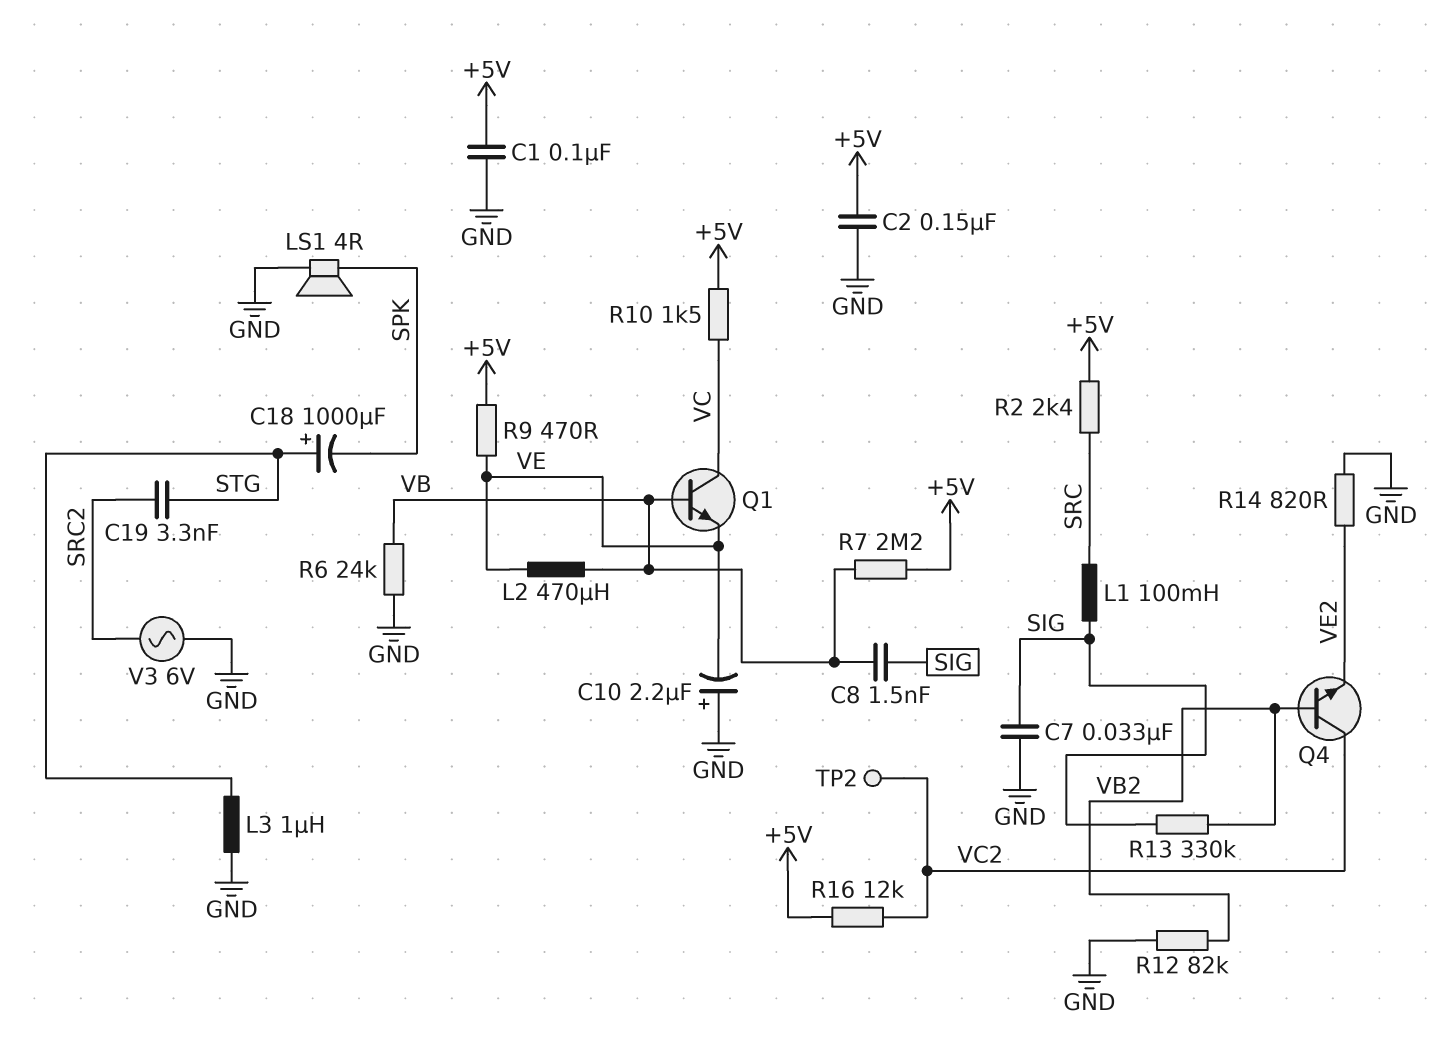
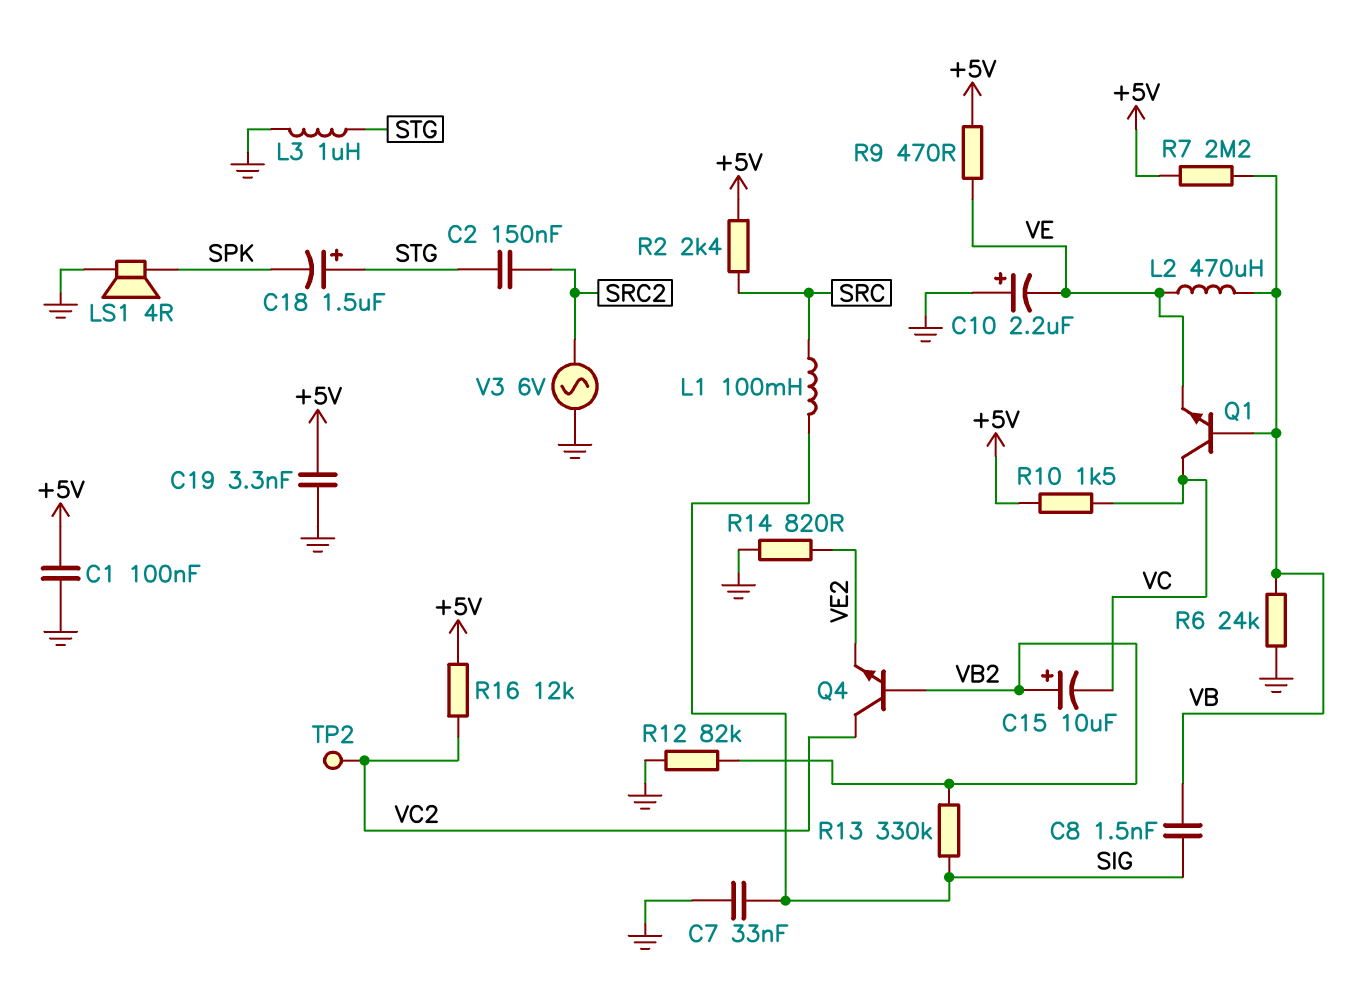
C2: 150nF (+5V, GND) -> 150nF (SRC2, STG)
C15: none -> 10uF (plus VB2, minus VC)
C18: 1000uF (plus STG, minus SPK) -> 1.5uF (plus STG, minus SPK)
C19: 3.3nF (SRC2, STG) -> 3.3nF (+5V, GND)

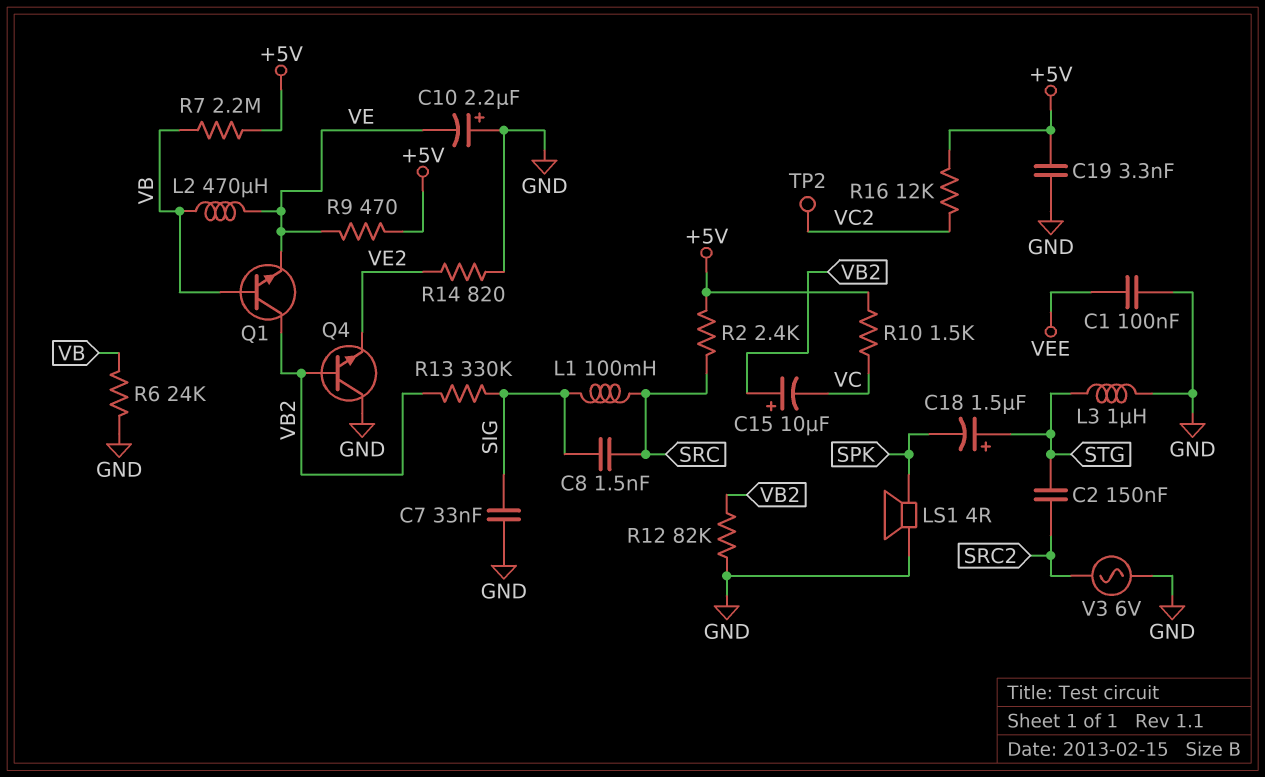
C1: 100nF (+5V, GND) -> 100nF (GND, VEE)
C8: 1.5nF (SIG, VB) -> 1.5nF (SIG, SRC)
Q1: NPN (B VB, C VC, E VE) -> NPN (B VB, C VB2, E VE)
Q4: NPN (B VB2, C VC2, E VE2) -> NPN (B VB2, C GND, E VE2)

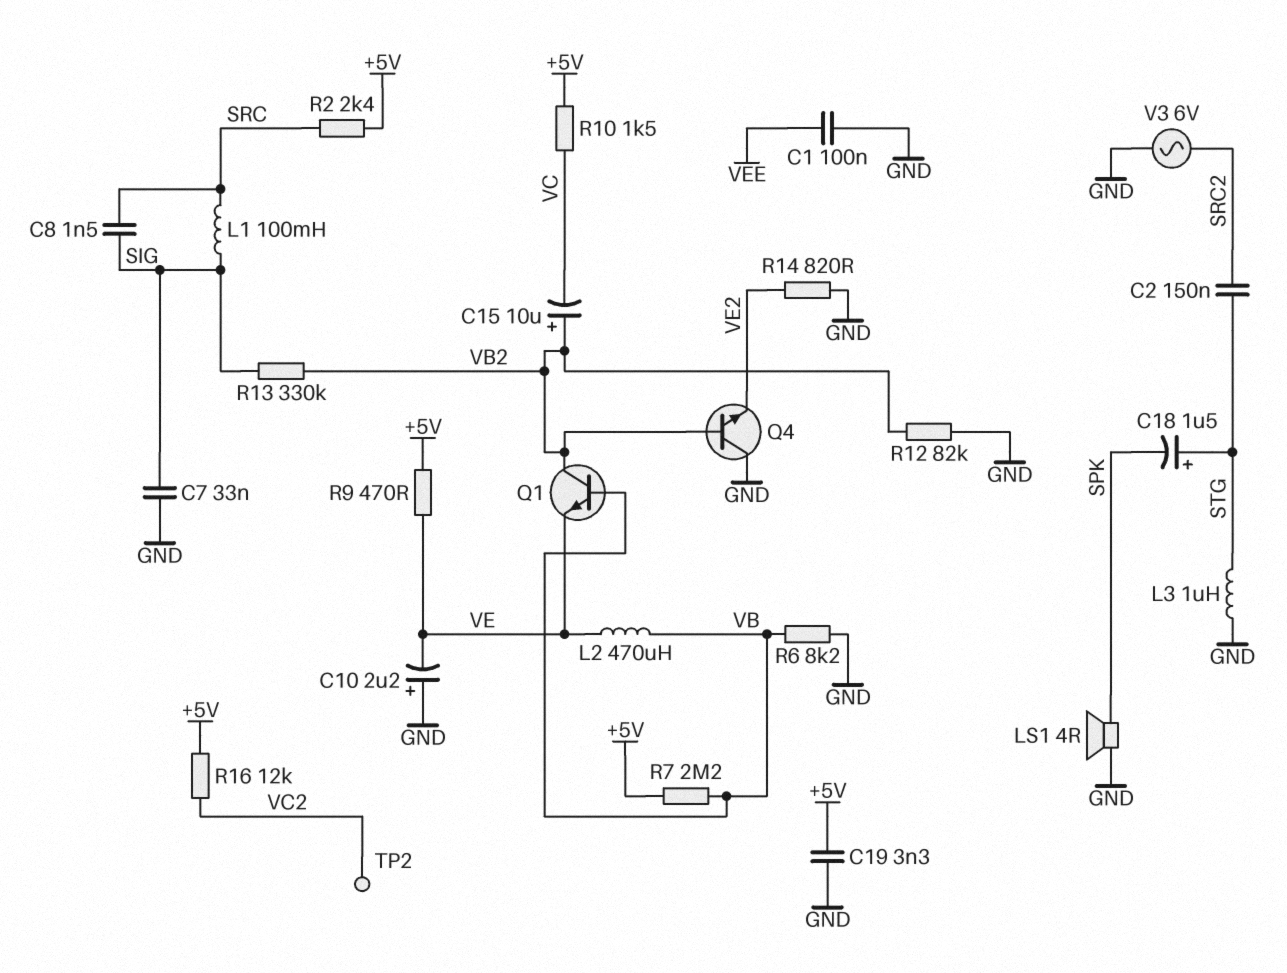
R6: 24k (GND, VB) -> 8.2k (GND, VB)

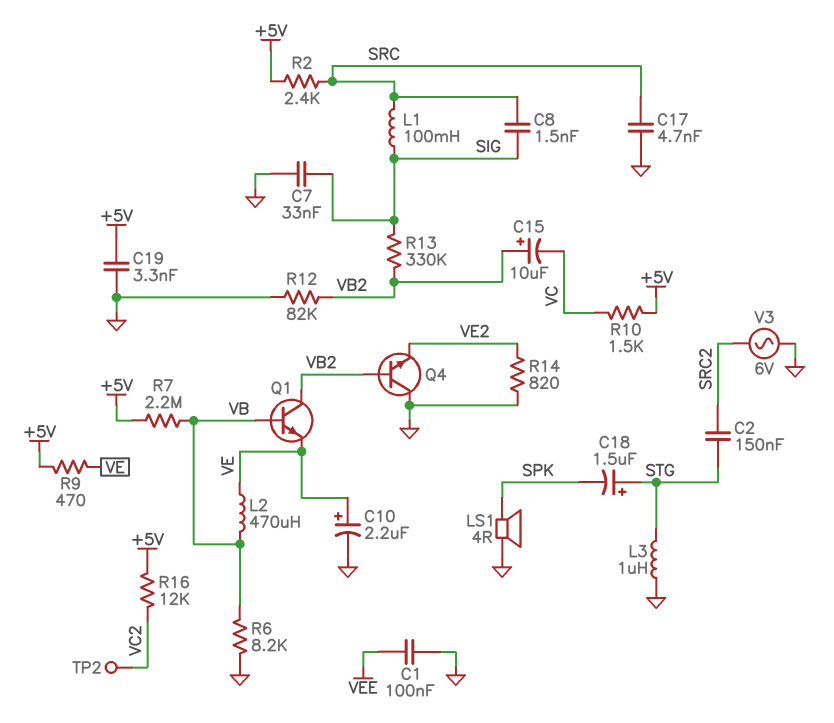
C10: 2.2uF (plus GND, minus VE) -> 2.2uF (plus VE, minus GND)
C17: none -> 4.7nF (GND, SRC)

